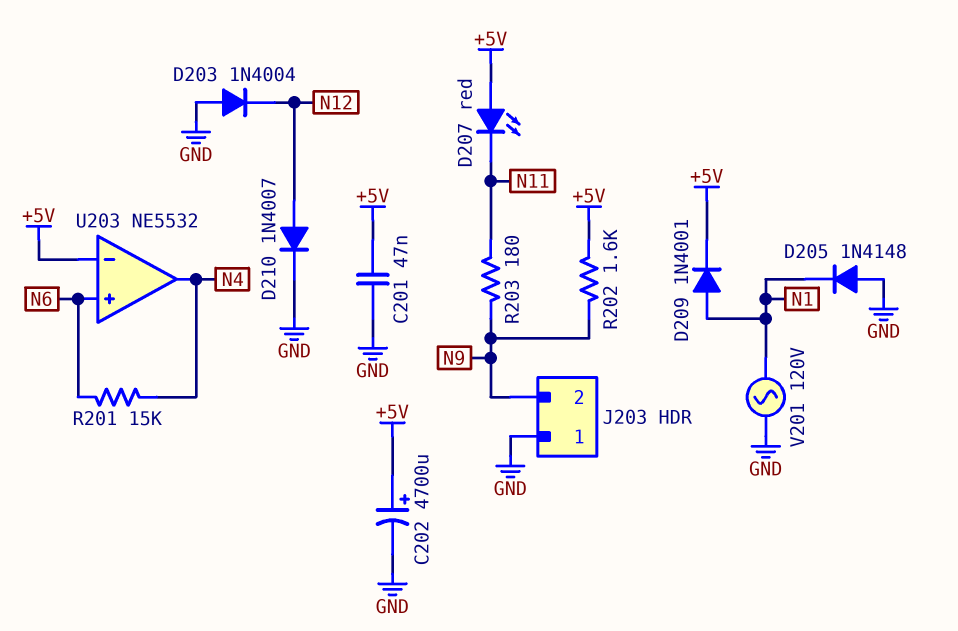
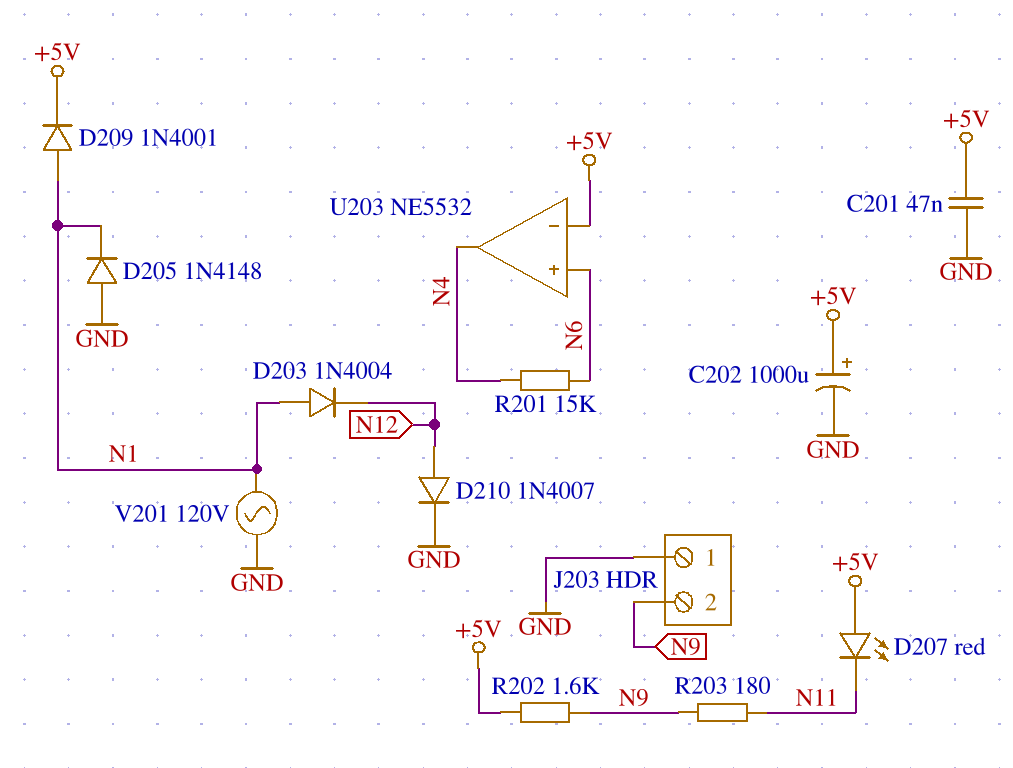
C202: 4700uF (plus +5V, minus GND) -> 1000uF (plus +5V, minus GND)
D203: diode 1N4004 (A GND, K N12) -> diode 1N4004 (A N1, K N12)

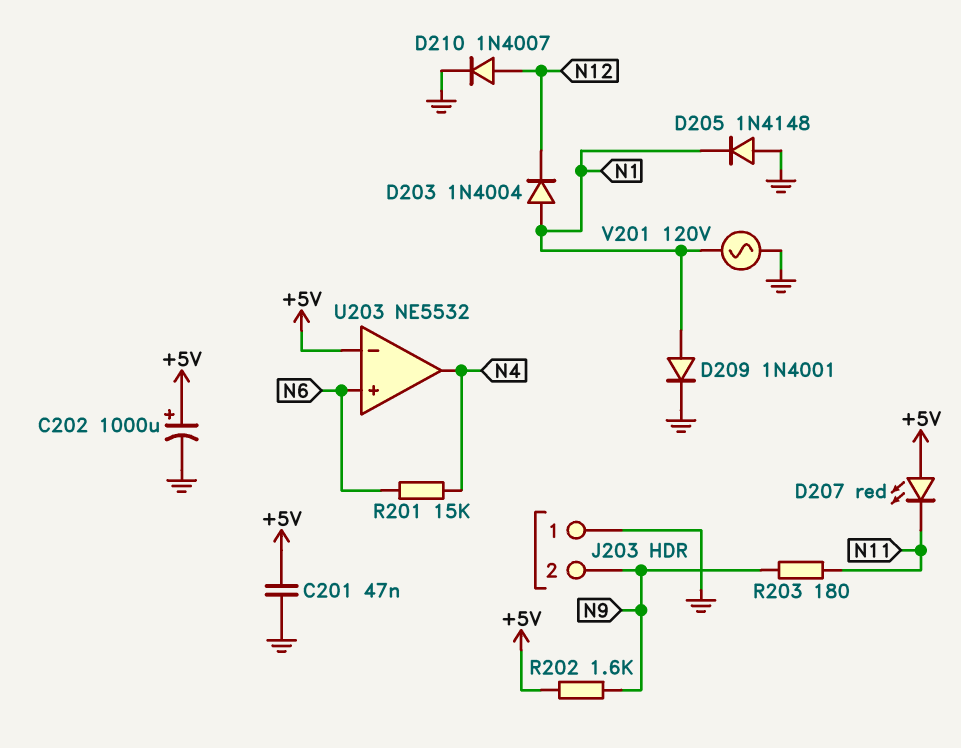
D209: diode 1N4001 (A N1, K +5V) -> diode 1N4001 (A N1, K GND)

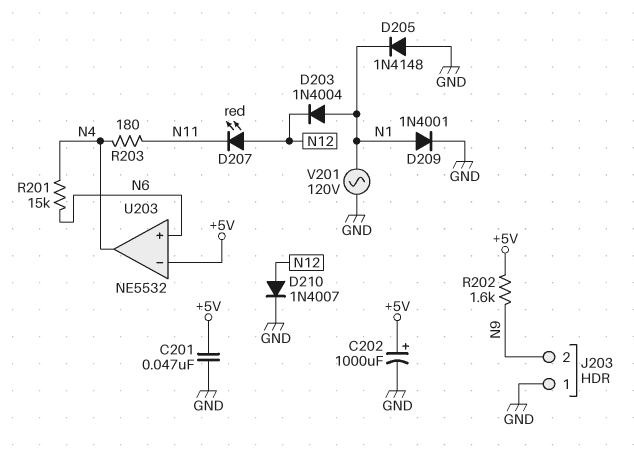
D207: LED red (A +5V, K N11) -> LED red (A N12, K N11)
R203: 180 (N9, N11) -> 180 (N4, N11)

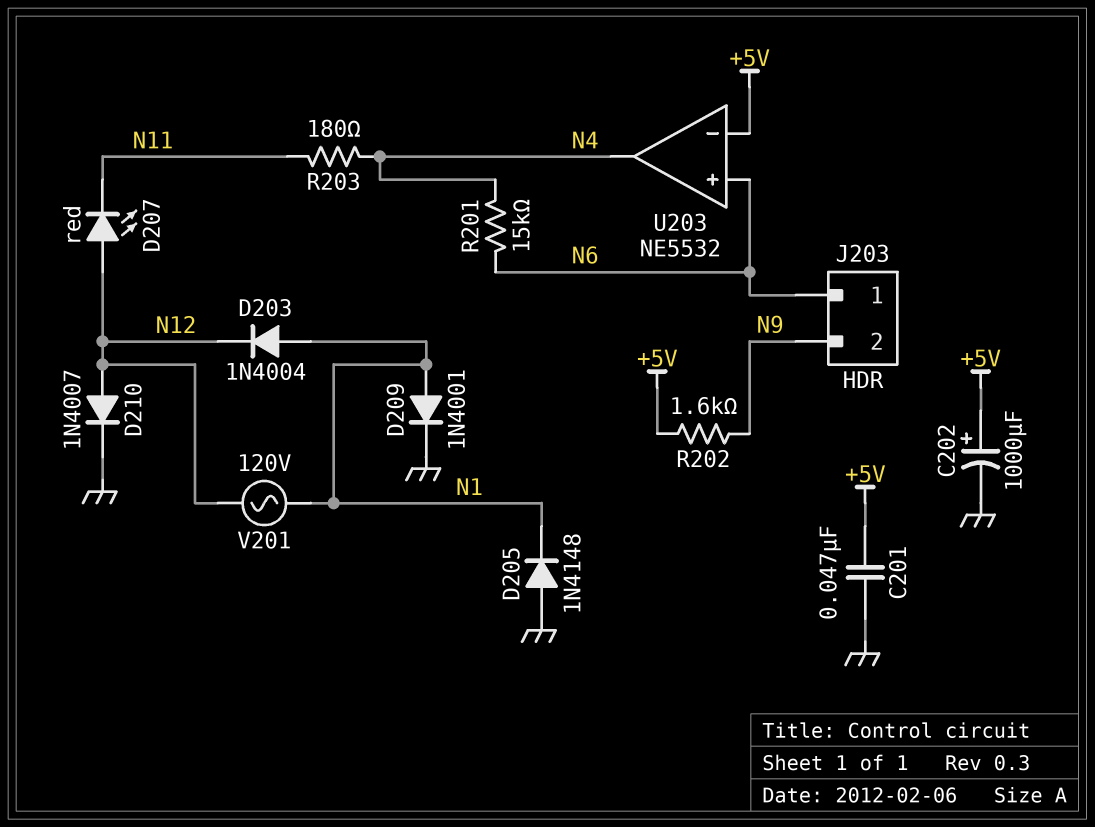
J203 pin 1: GND -> N6
V201: AC 120V (GND, N1) -> AC 120V (N1, N12)

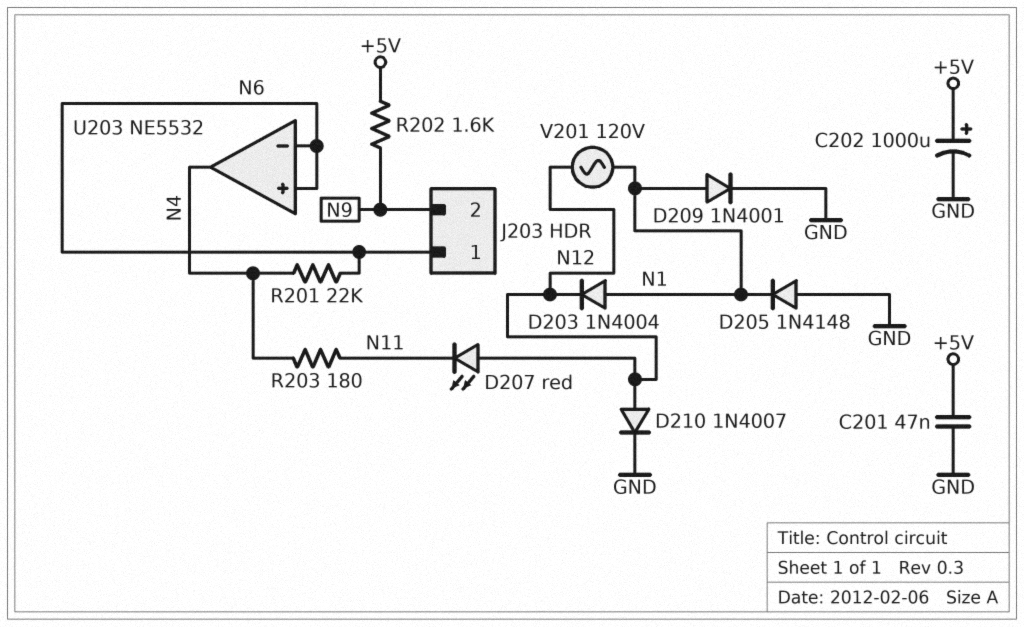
R201: 15k (N4, N6) -> 22k (N4, N6)
U203 pin in-: +5V -> N6

